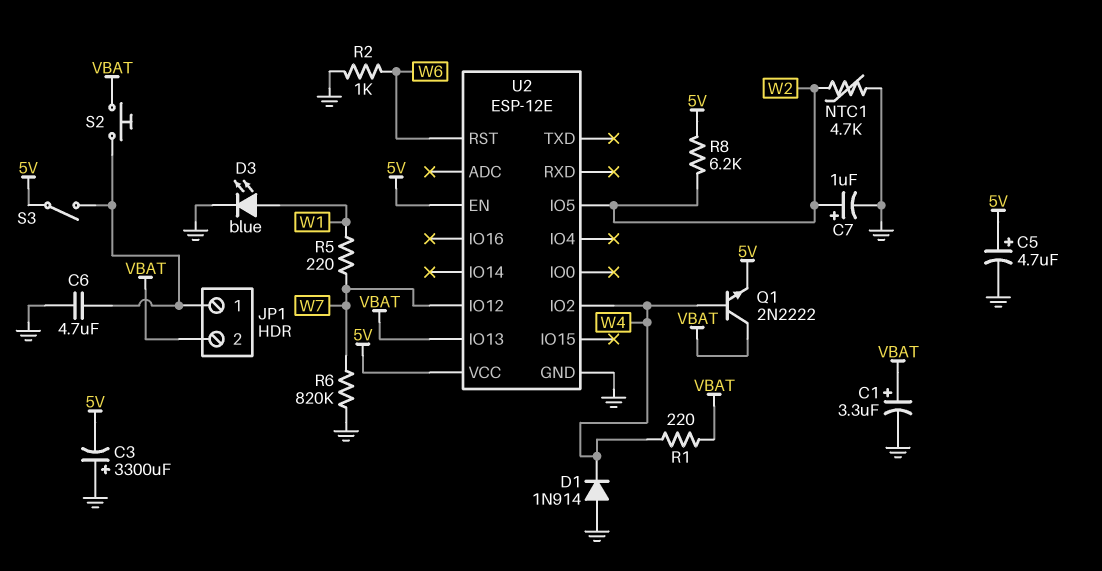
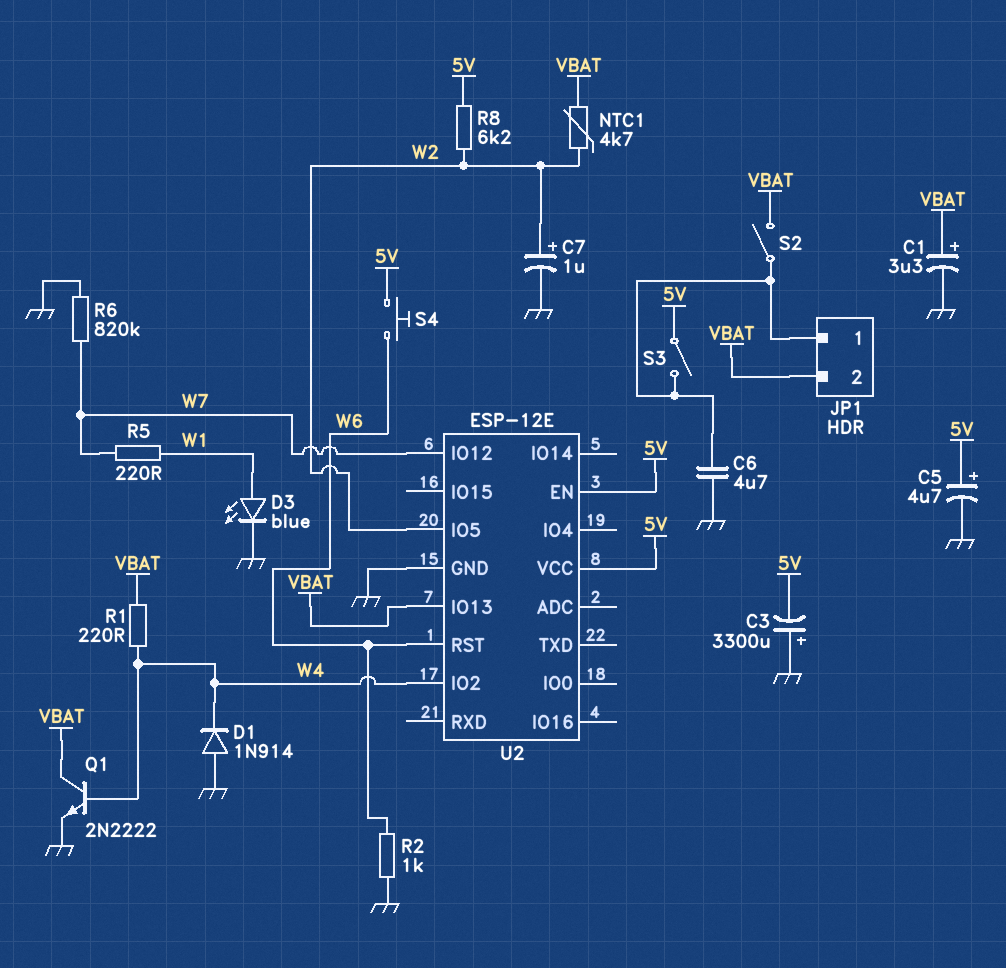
NTC1: 4.7k (GND, W2) -> 4.7k (VBAT, W2)
Q1: NPN 2N2222 (B W4, C VBAT, E 5V) -> NPN 2N2222 (B W4, C VBAT, E GND)
S2: button (JP1/1, VBAT) -> switch (JP1/1, VBAT)
S4: none -> button (5V, W6)

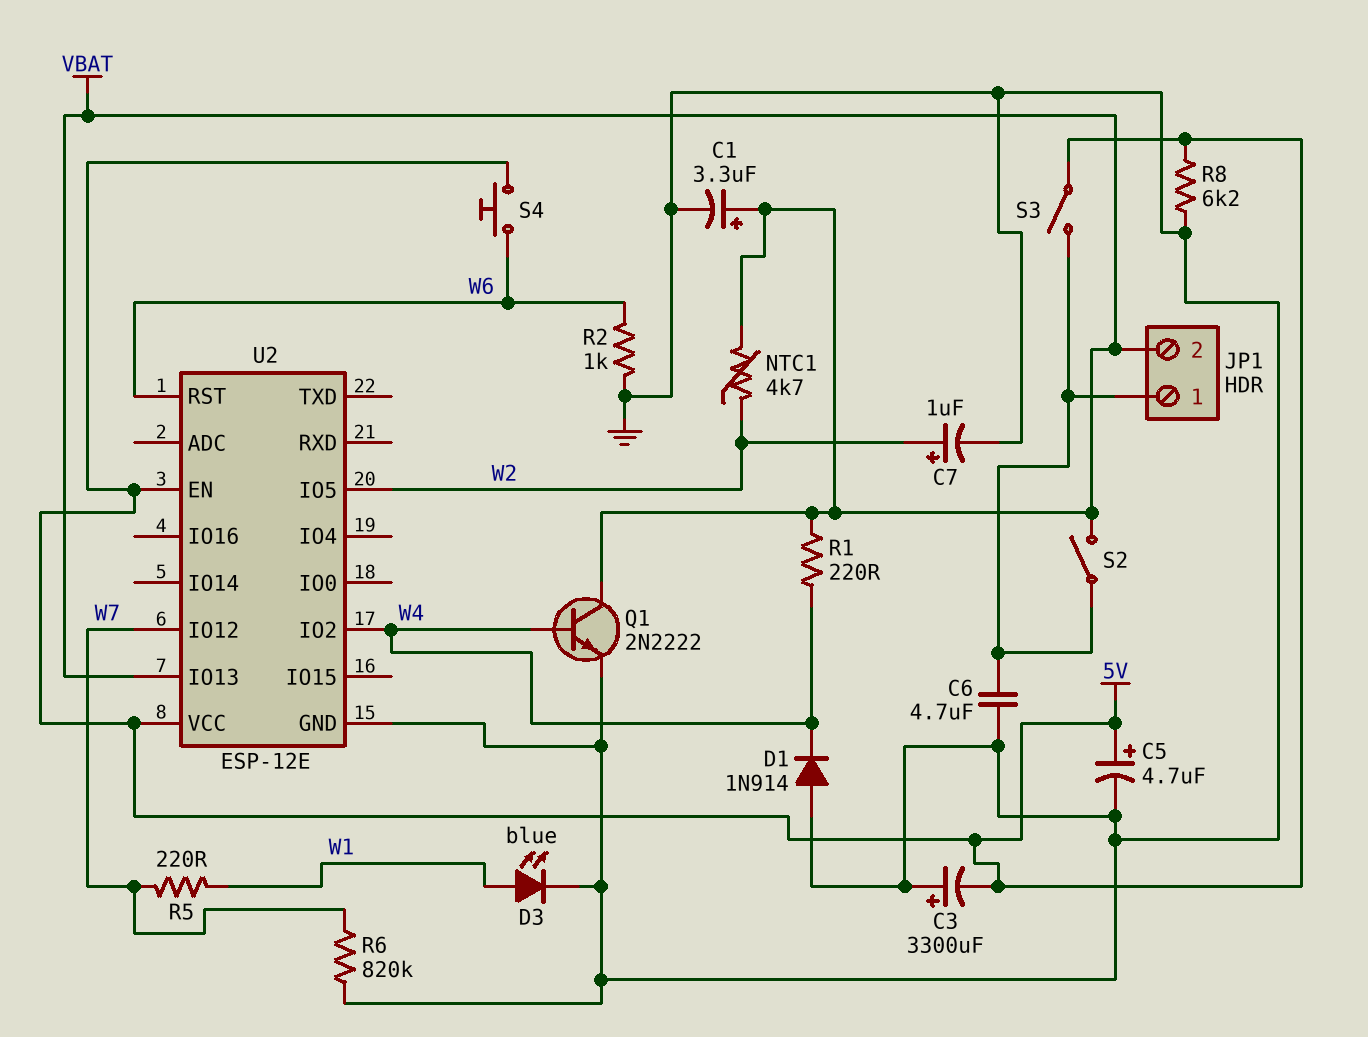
R8: 6.2k (5V, W2) -> 6.2k (5V, GND)

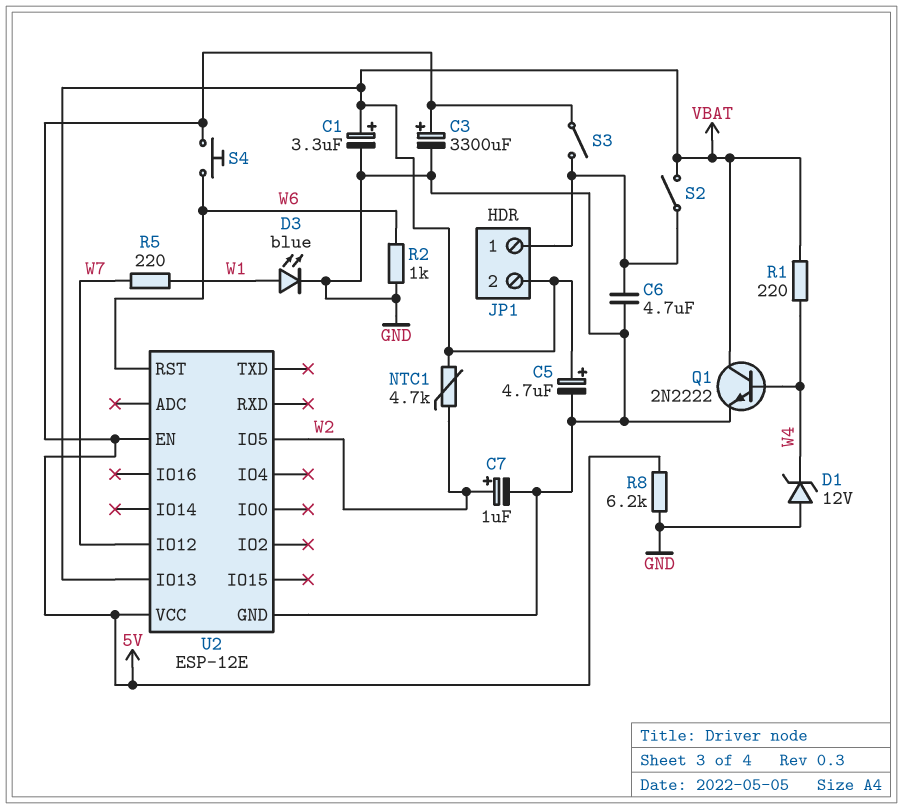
C3: 3300uF (plus GND, minus 5V) -> 3300uF (plus 5V, minus GND)
C5: 4.7uF (plus 5V, minus GND) -> 4.7uF (plus VBAT, minus GND)
D1: diode 1N914 (A GND, K W4) -> zener 12V (A GND, K W4)
R6: 820k (GND, W7) -> none
U2 pin IO2: W4 -> none

